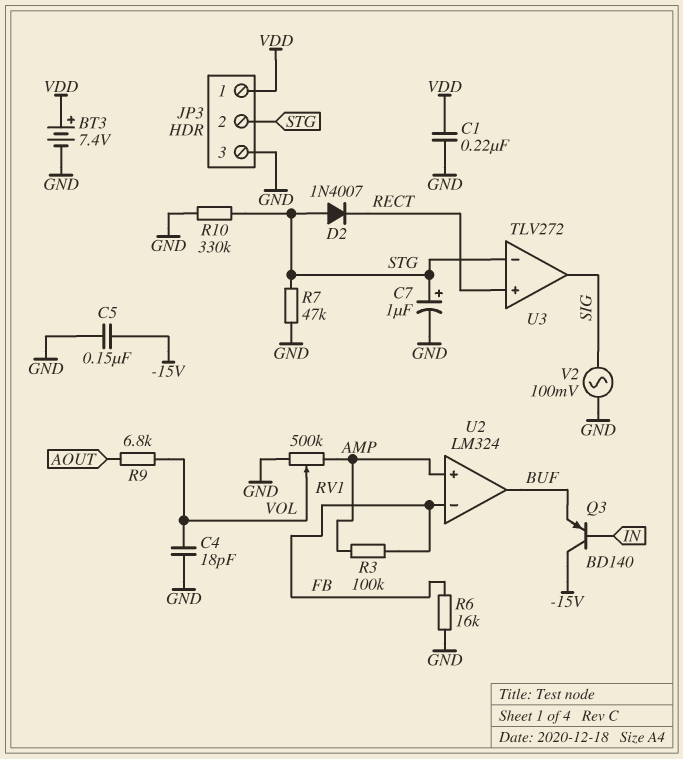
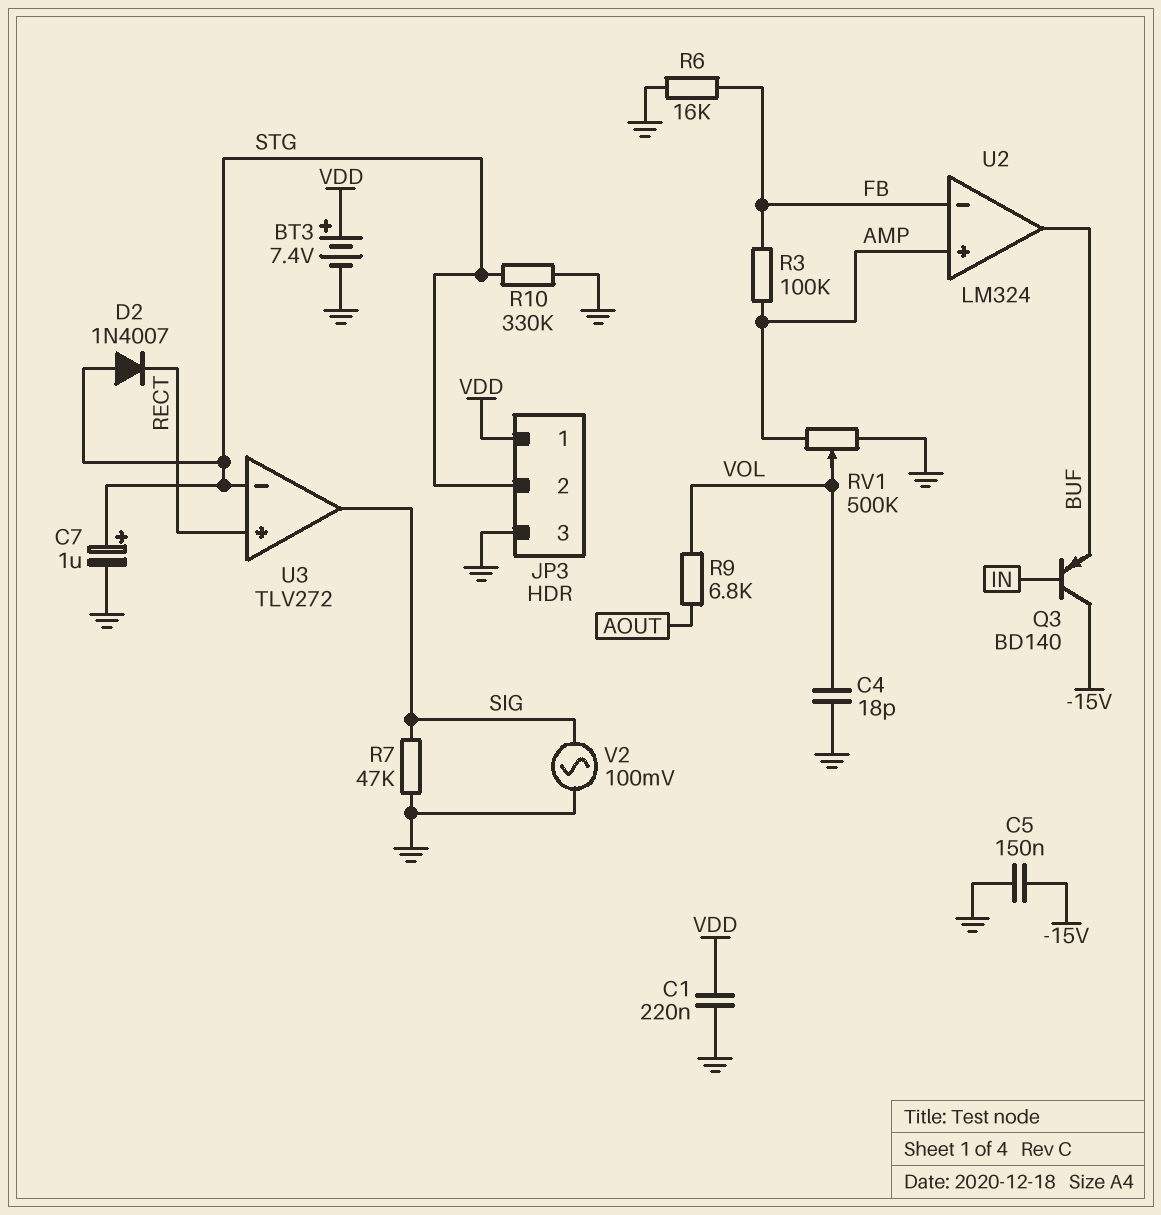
R7: 47k (GND, STG) -> 47k (GND, SIG)

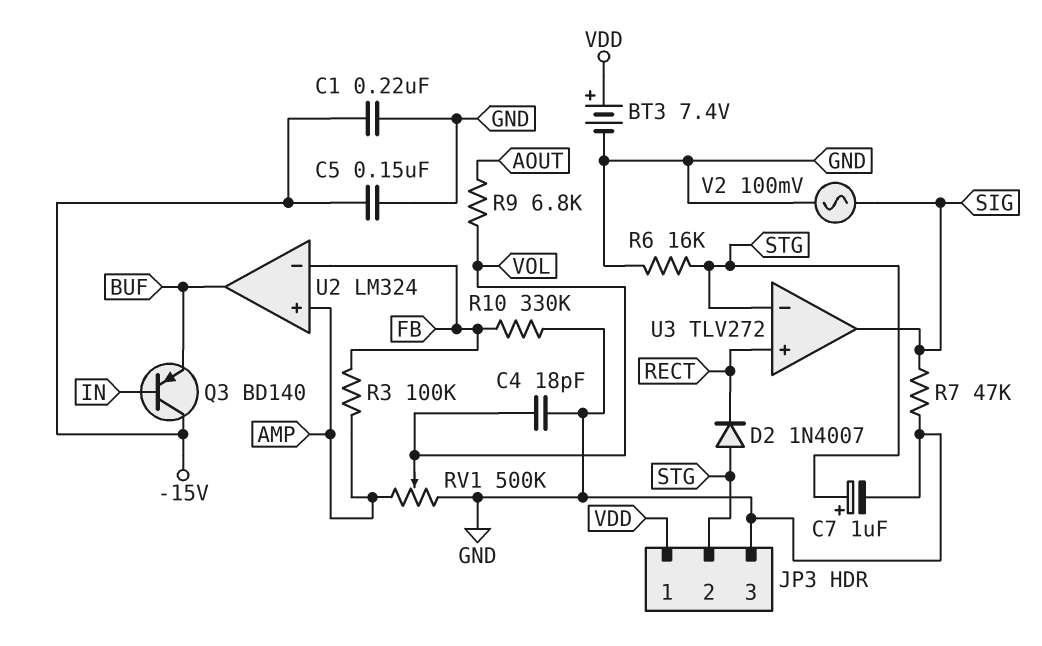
C1: 220nF (GND, VDD) -> 220nF (-15V, GND)
R6: 16k (FB, GND) -> 16k (GND, STG)
R10: 330k (GND, STG) -> 330k (FB, GND)

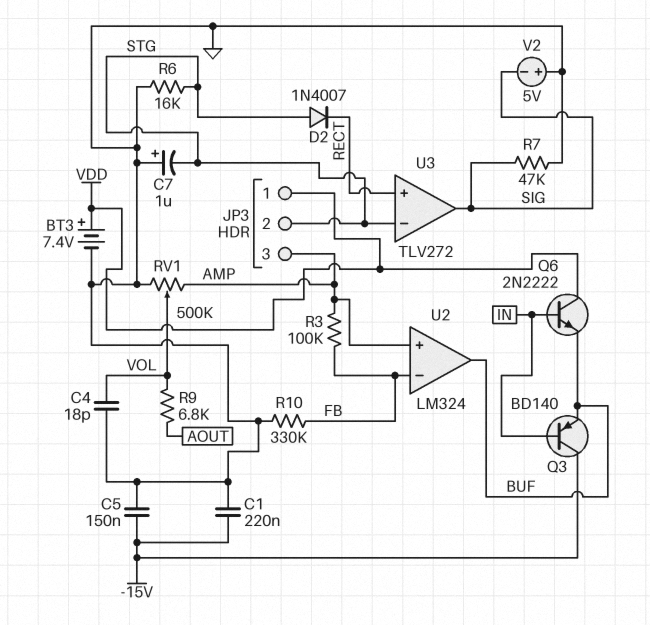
C7: 1uF (plus STG, minus GND) -> 1uF (plus GND, minus STG)
JP3 pin 3: GND -> AMP
Q6: none -> NPN 2N2222 (B IN, C VDD, E BUF)
V2: AC 100mV (GND, SIG) -> 5V (plus GND, minus SIG)

